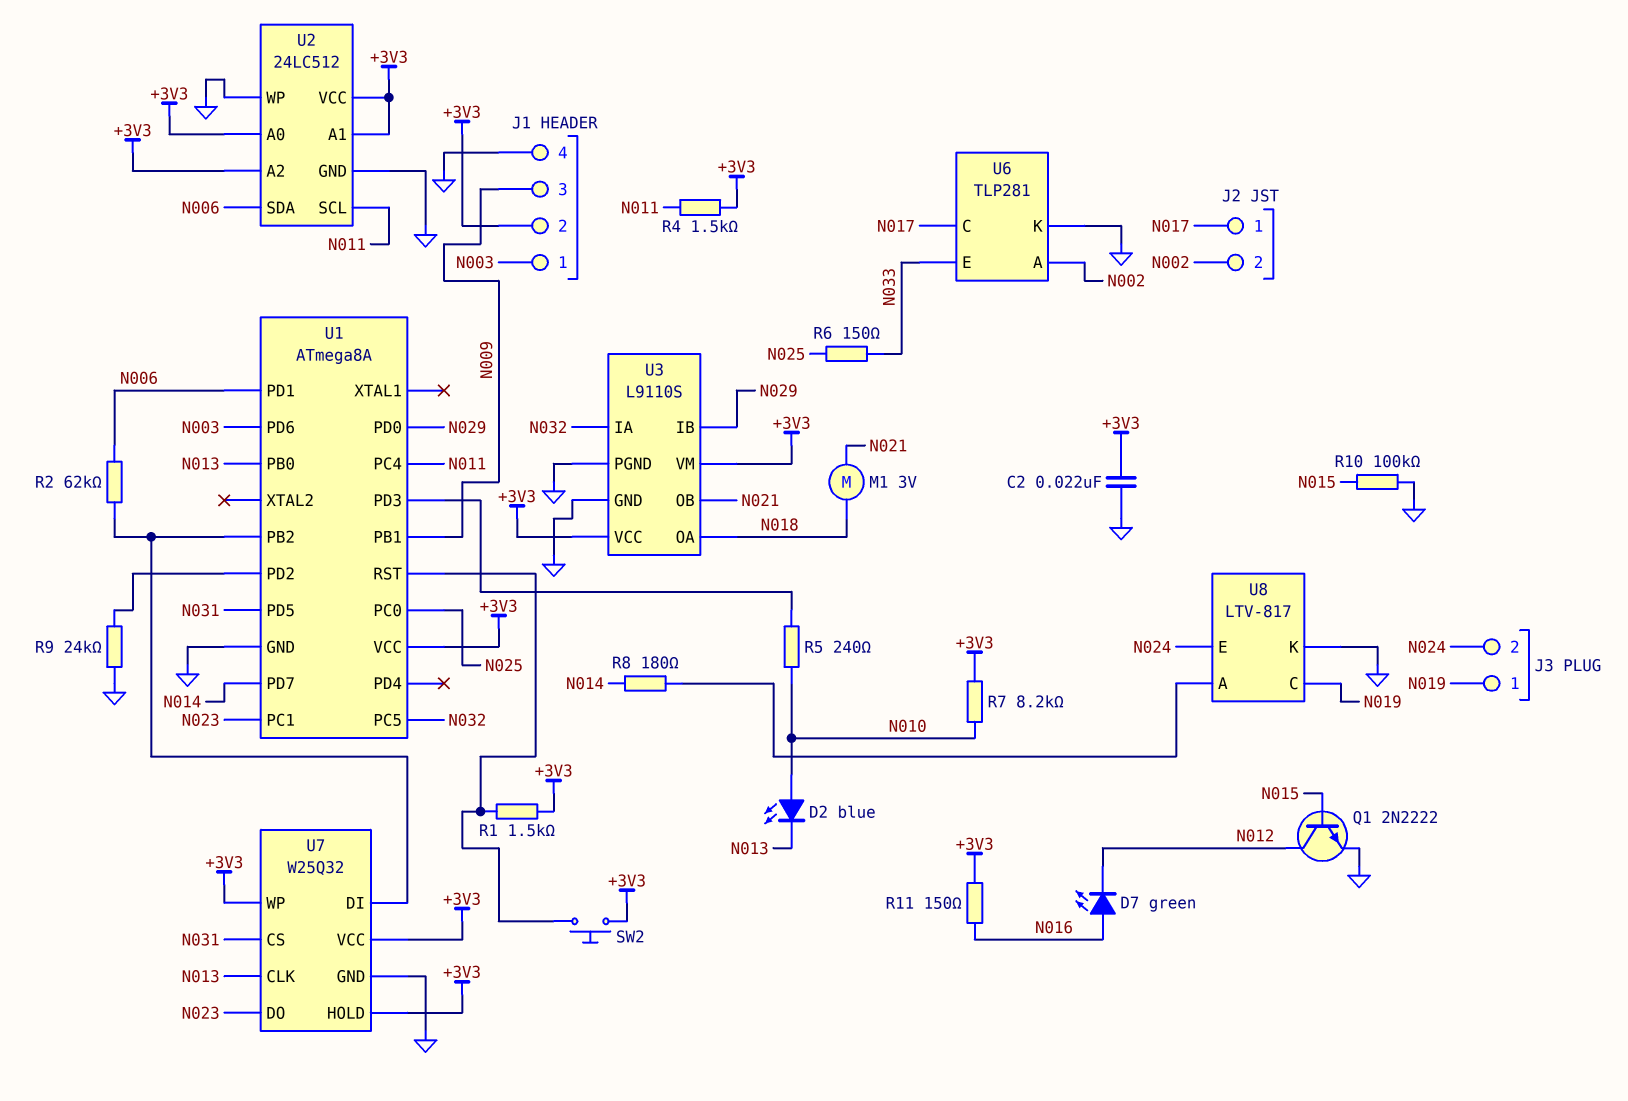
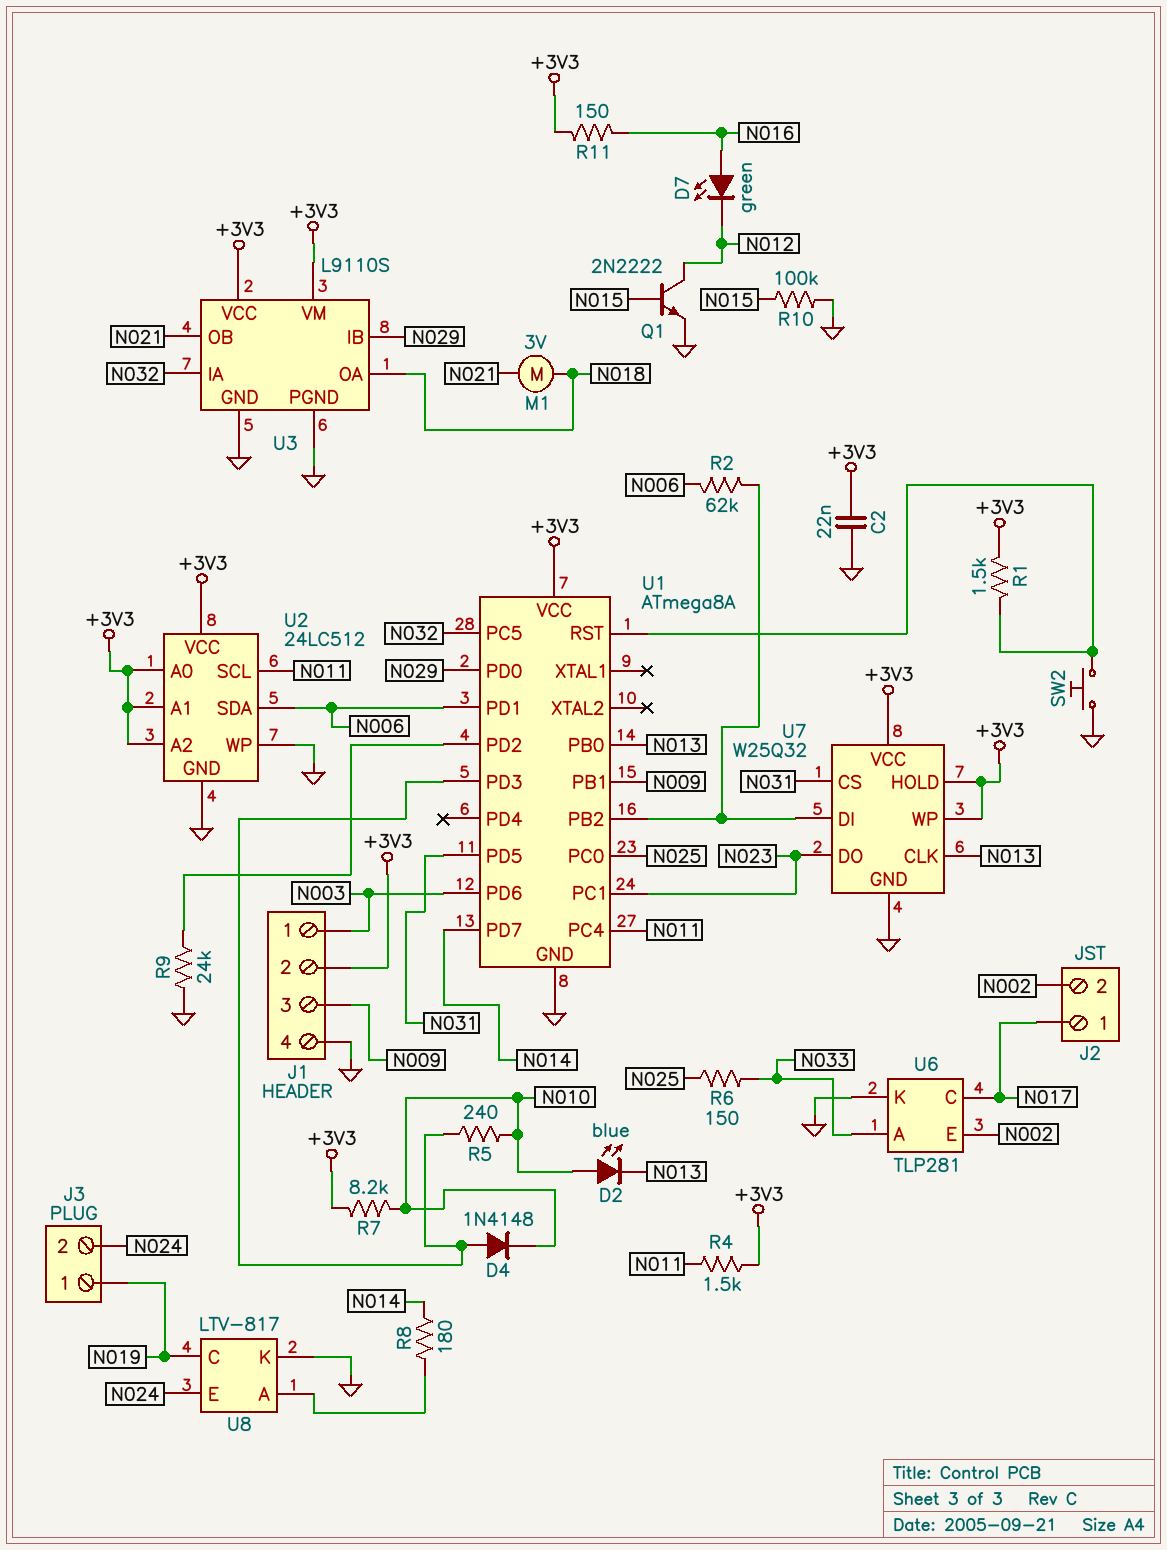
D4: none -> diode 1N4148 (A U1/PD3, K N010)
SW2: button (+3V3, U1/RST) -> button (GND, U1/RST)
U6 pin A: N002 -> N033
U6 pin E: N033 -> N002

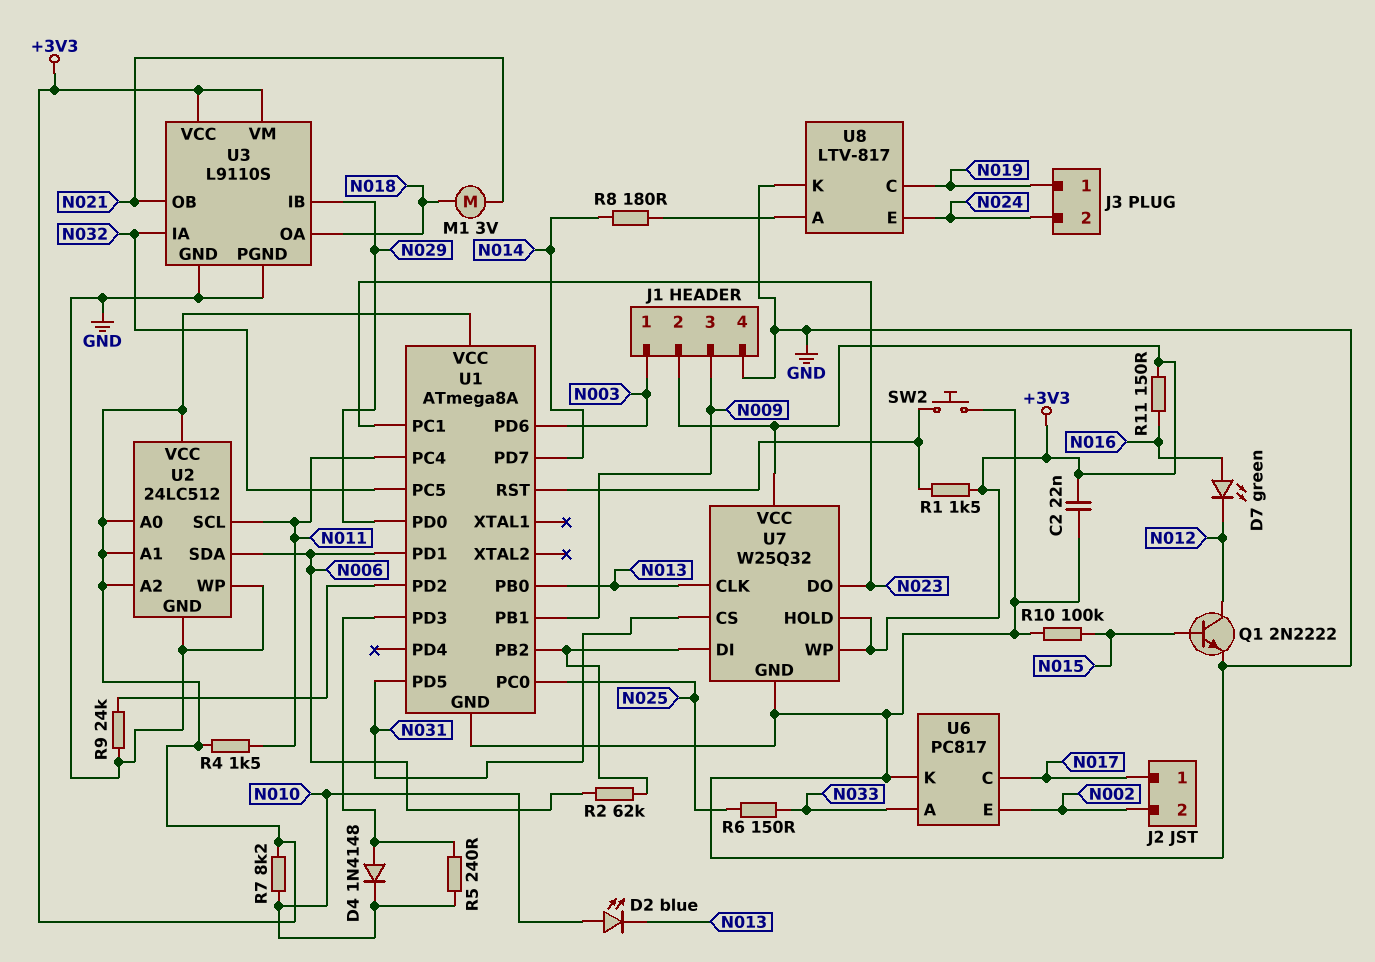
U6: TLP281 -> PC817

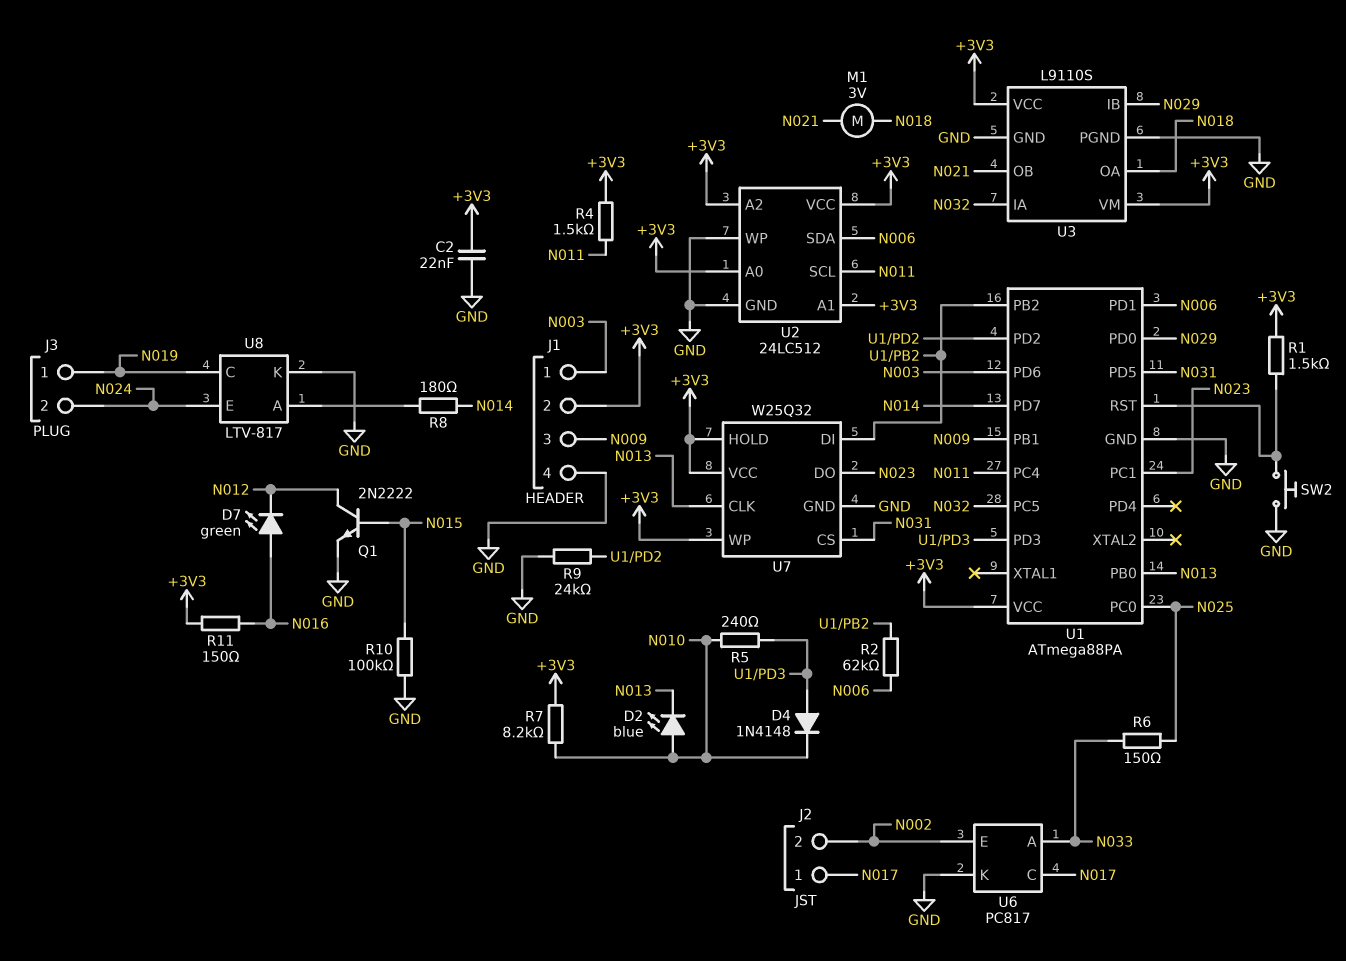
U1: ATmega8A -> ATmega88PA

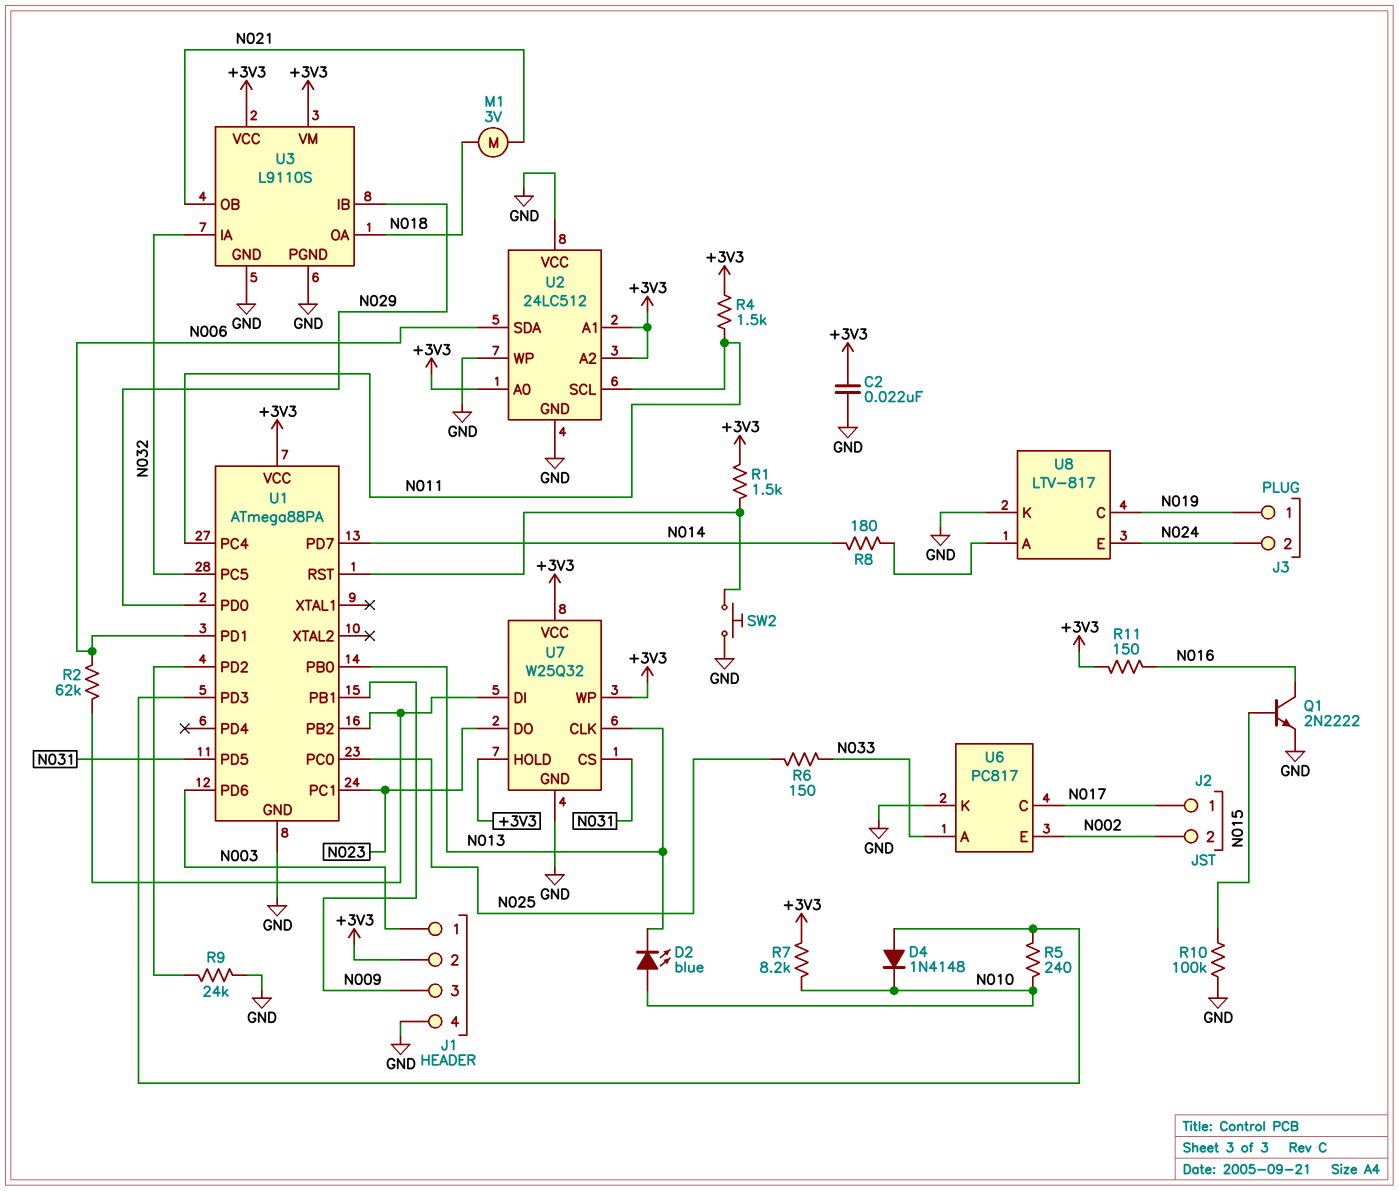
D7: LED green (A N016, K N012) -> none
Q1: NPN 2N2222 (B N015, C N012, E GND) -> NPN 2N2222 (B N015, C N016, E GND)
U2 pin VCC: +3V3 -> GND

